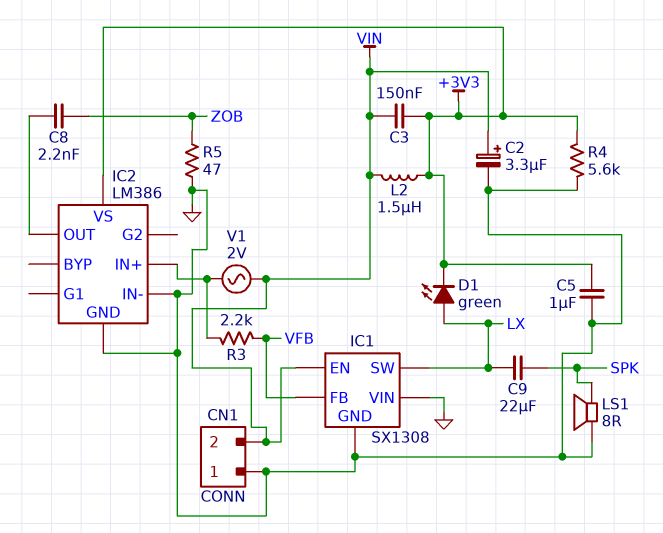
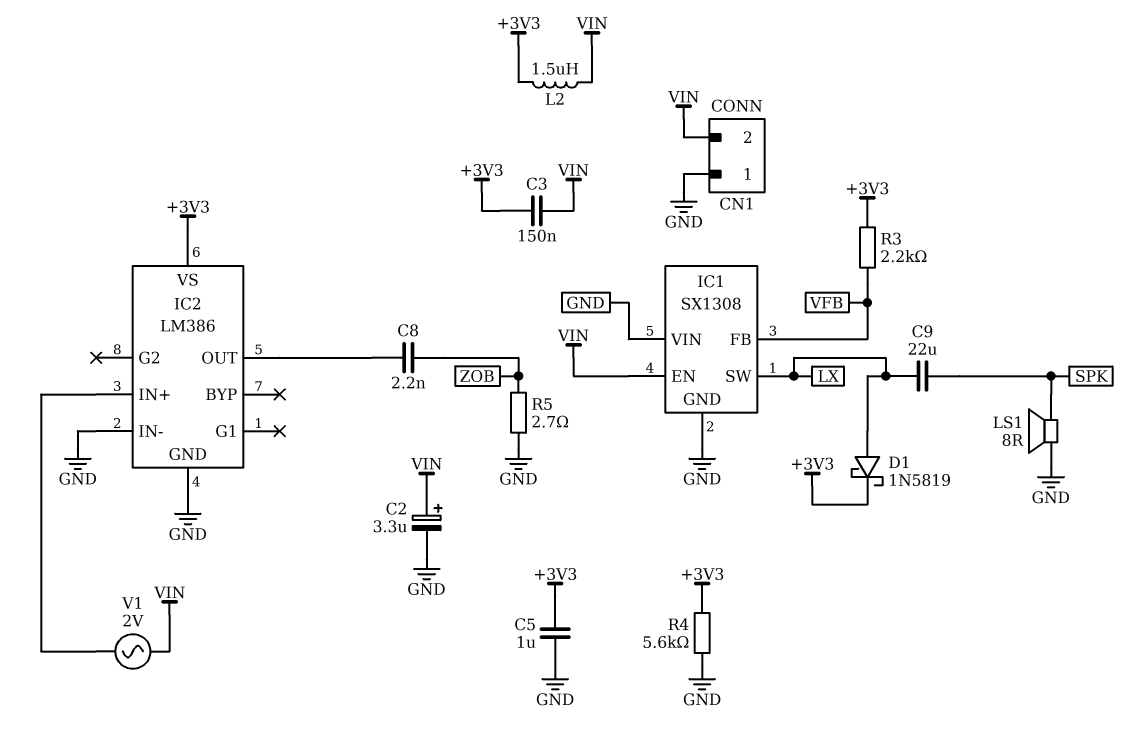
D1: LED green (A LX, K +3V3) -> schottky 1N5819 (A LX, K +3V3)
R3: 2.2k (IC2/IN+, VFB) -> 2.2k (+3V3, VFB)
R5: 47 (GND, ZOB) -> 2.7 (GND, ZOB)

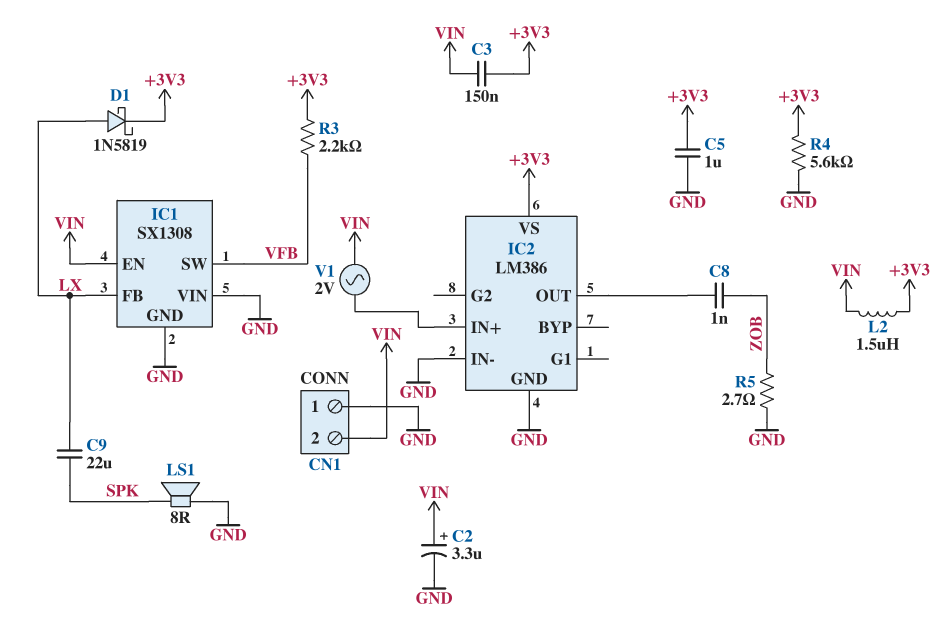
C8: 2.2nF (IC2/OUT, ZOB) -> 1nF (IC2/OUT, ZOB)
IC1 pin FB: VFB -> LX
IC1 pin SW: LX -> VFB

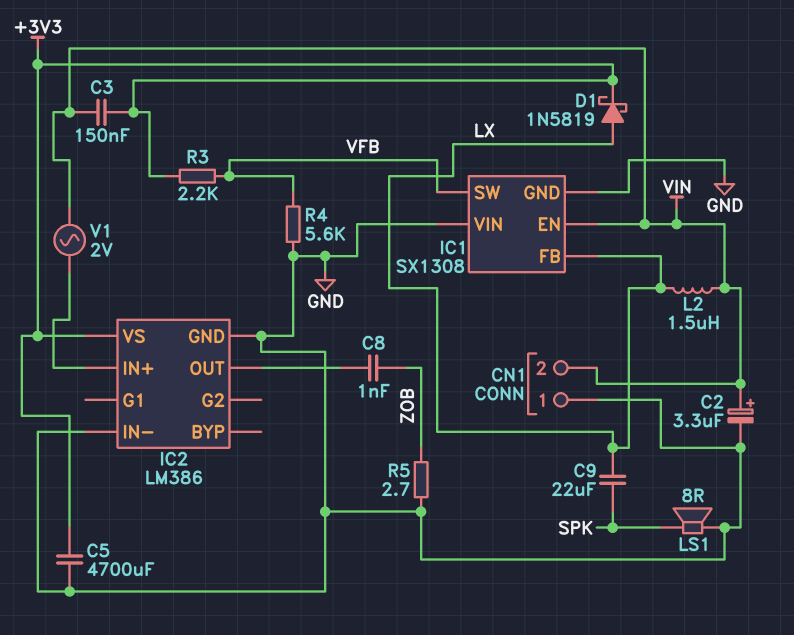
C5: 1uF (+3V3, GND) -> 4700uF (+3V3, GND)
L2: 1.5uH (+3V3, VIN) -> 1.5uH (LX, VIN)
R4: 5.6k (+3V3, GND) -> 5.6k (GND, VFB)

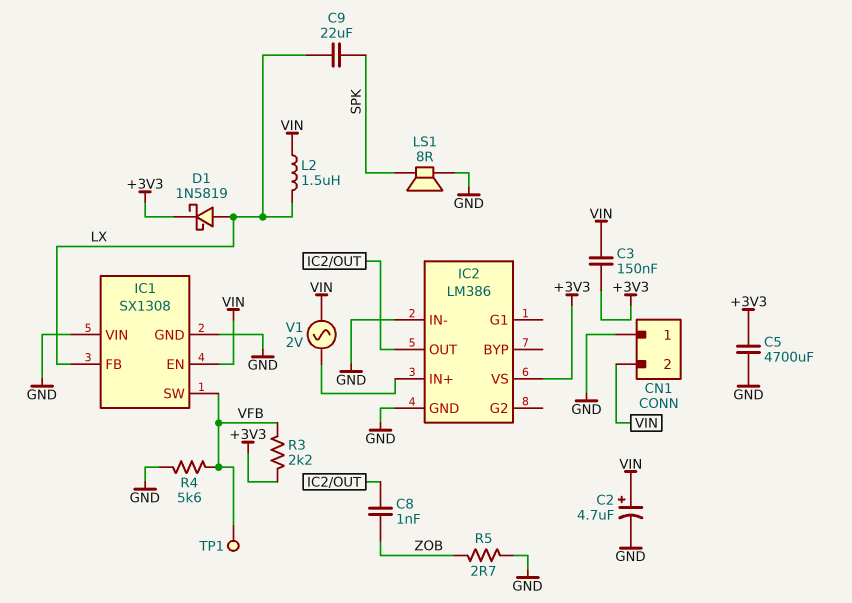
C2: 3.3uF (plus VIN, minus GND) -> 4.7uF (plus VIN, minus GND)
TP1: none -> test point (VFB)

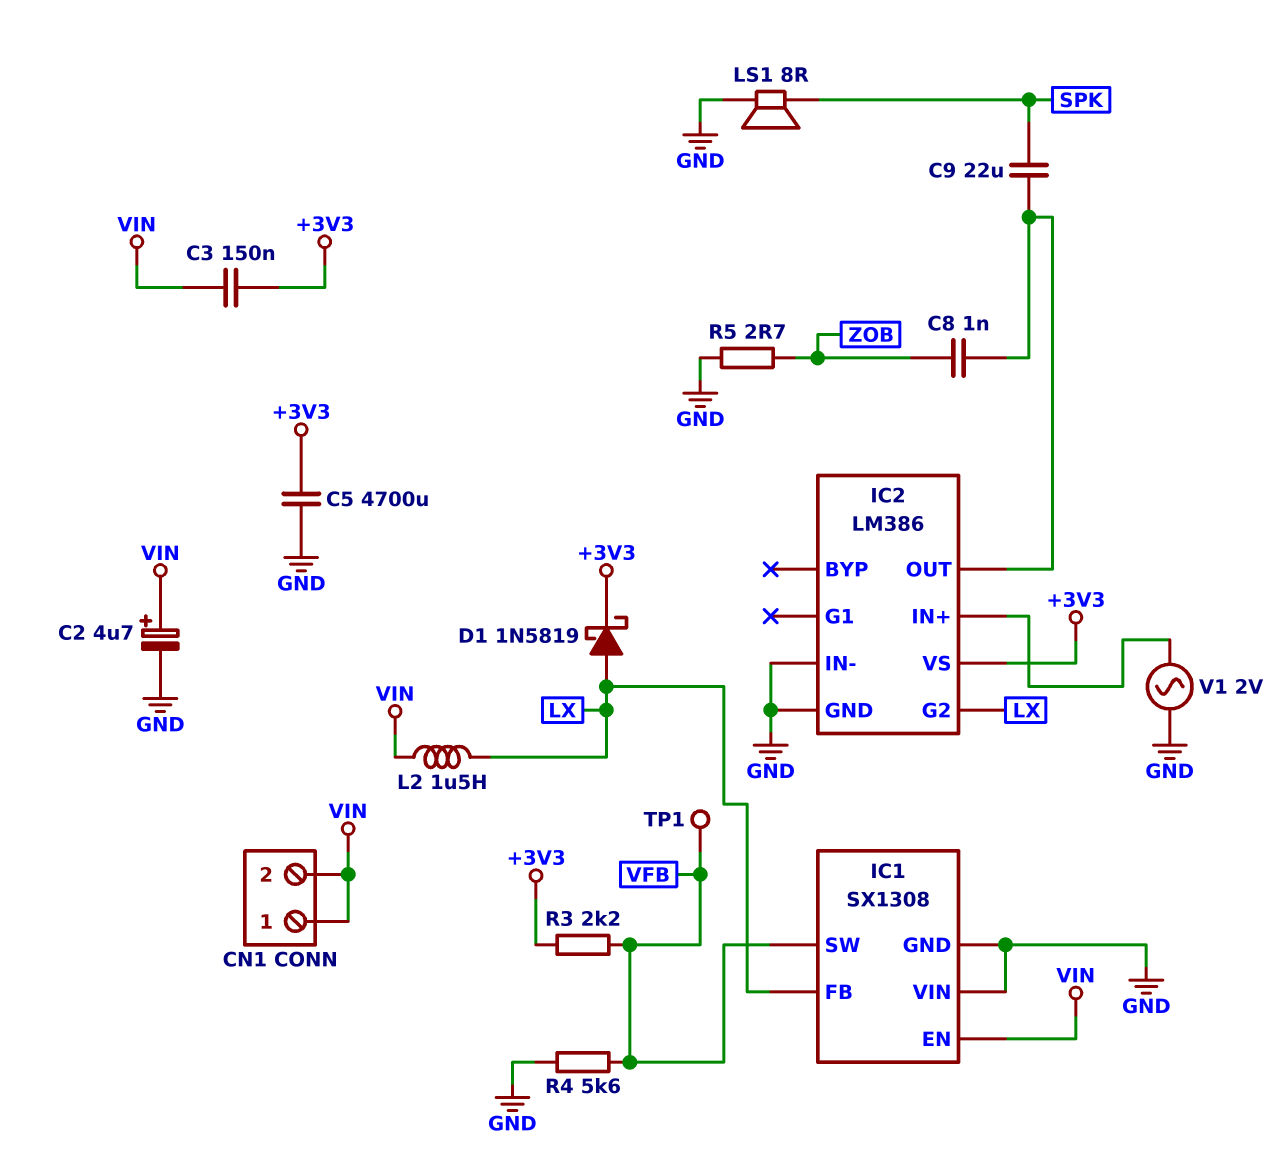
C9: 22uF (LX, SPK) -> 22uF (IC2/OUT, SPK)
CN1 pin 1: GND -> VIN
IC2 pin G2: none -> LX
V1: AC 2V (IC2/IN+, VIN) -> AC 2V (GND, IC2/IN+)

